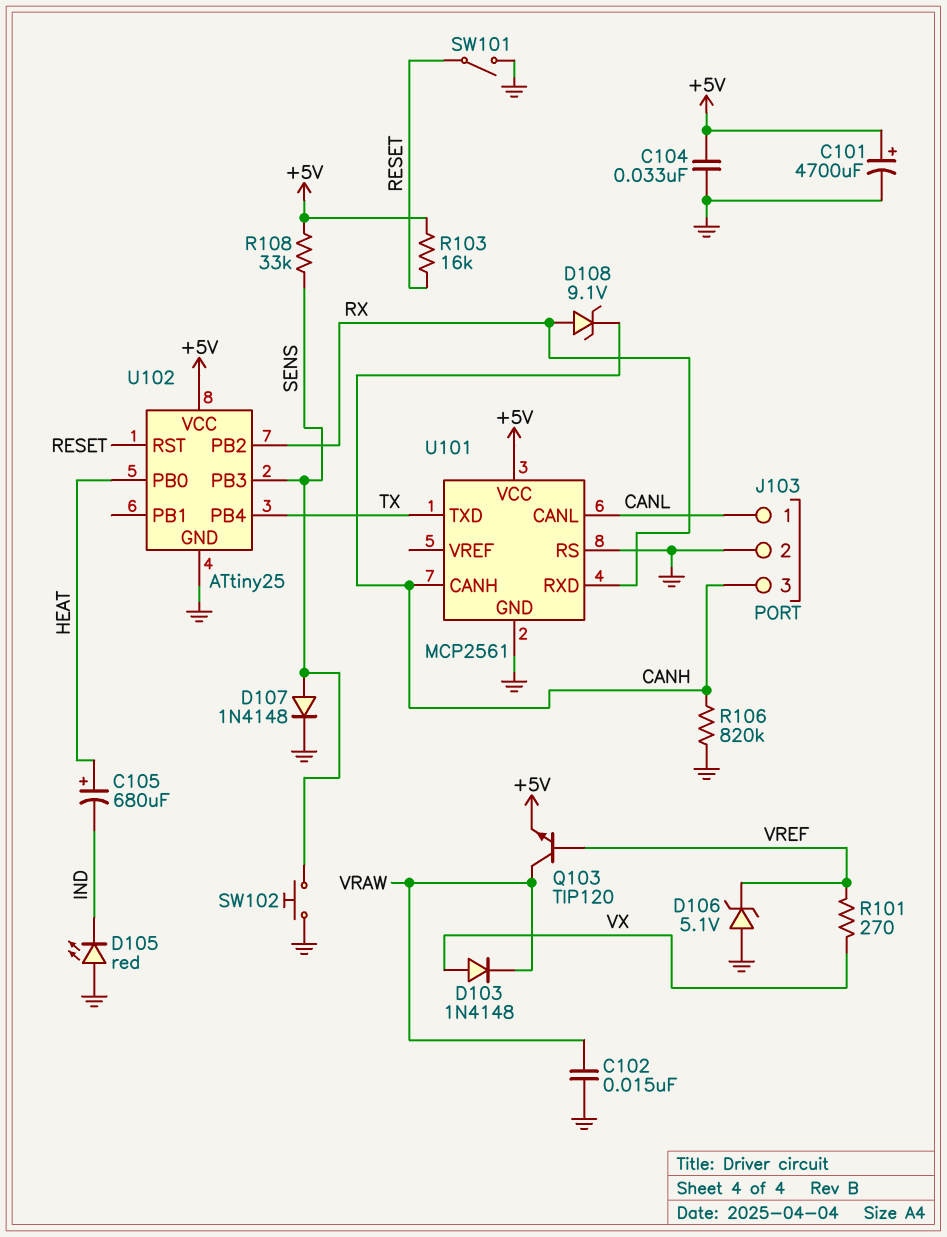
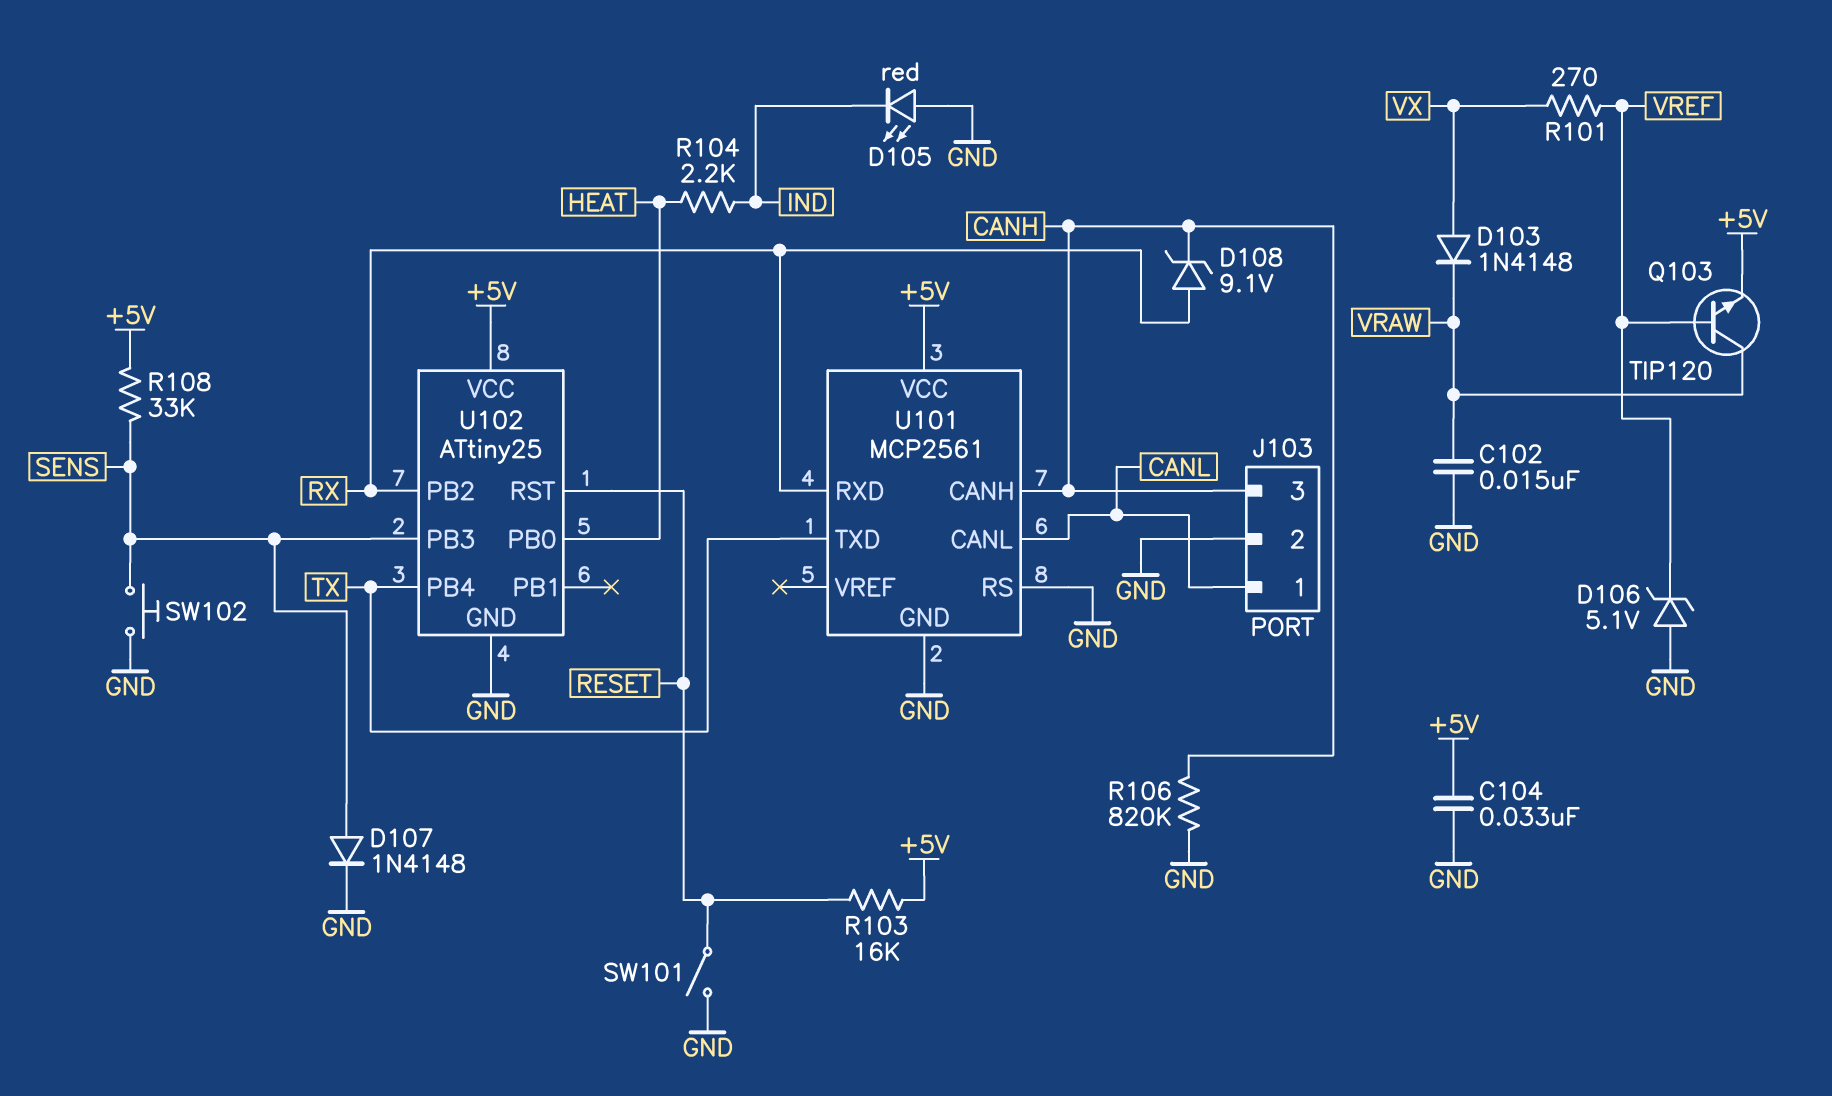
C101: 4700uF (plus +5V, minus GND) -> none
C105: 680uF (plus HEAT, minus IND) -> none
R104: none -> 2.2k (HEAT, IND)

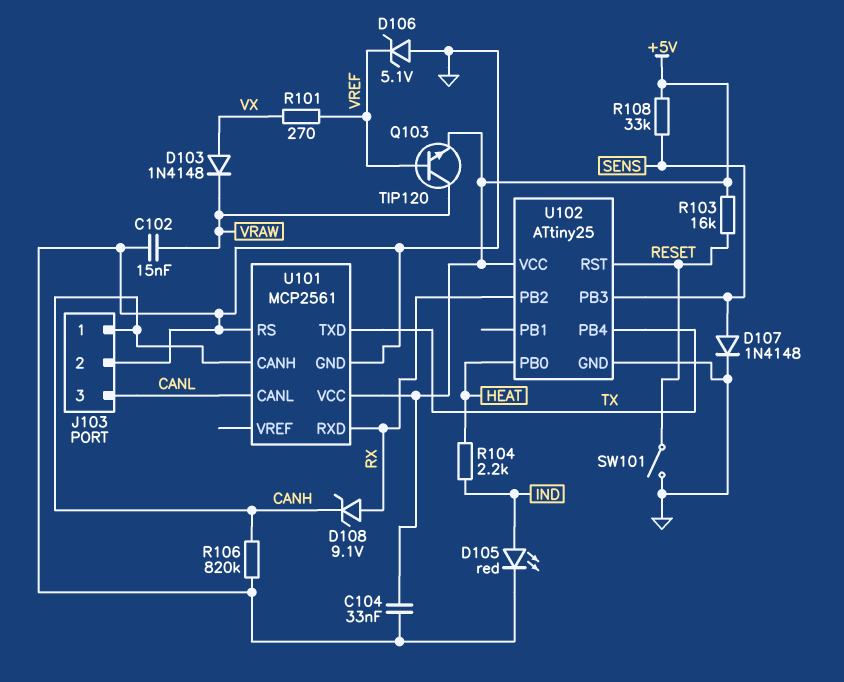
D105: LED red (A GND, K IND) -> LED red (A IND, K GND)
J103 pin 1: CANL -> CANH
J103 pin 3: CANH -> CANL
SW102: button (GND, SENS) -> none

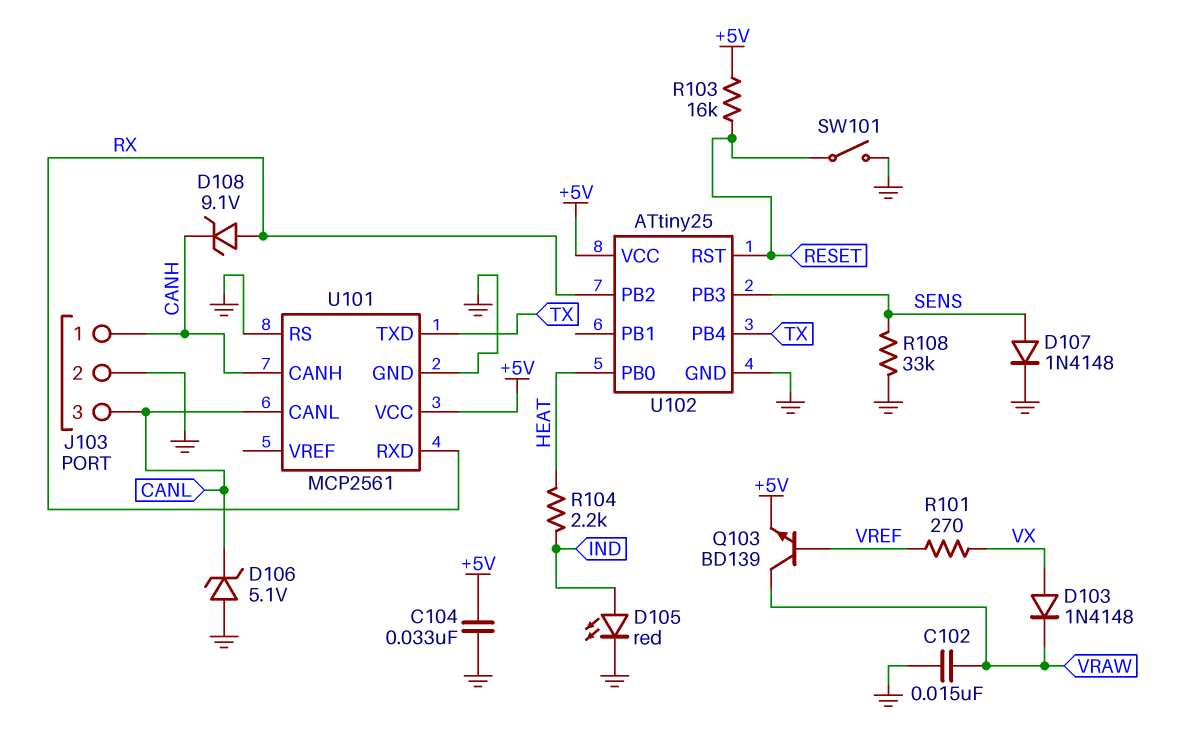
D106: zener 5.1V (A GND, K VREF) -> zener 5.1V (A GND, K CANL)
Q103: NPN TIP120 (B VREF, C VRAW, E +5V) -> NPN BD139 (B VREF, C VRAW, E +5V)
R106: 820k (CANH, GND) -> none
R108: 33k (+5V, SENS) -> 33k (GND, SENS)

